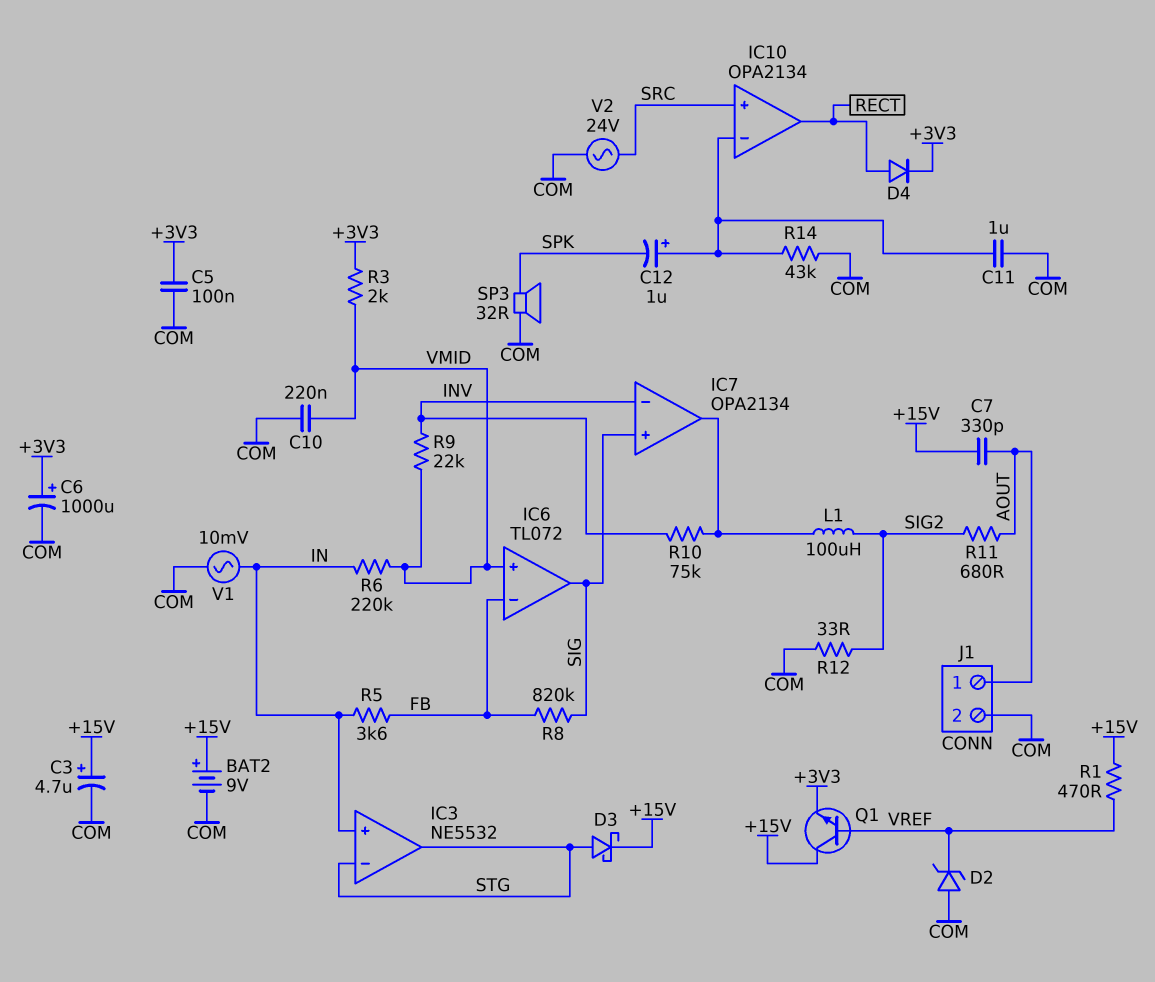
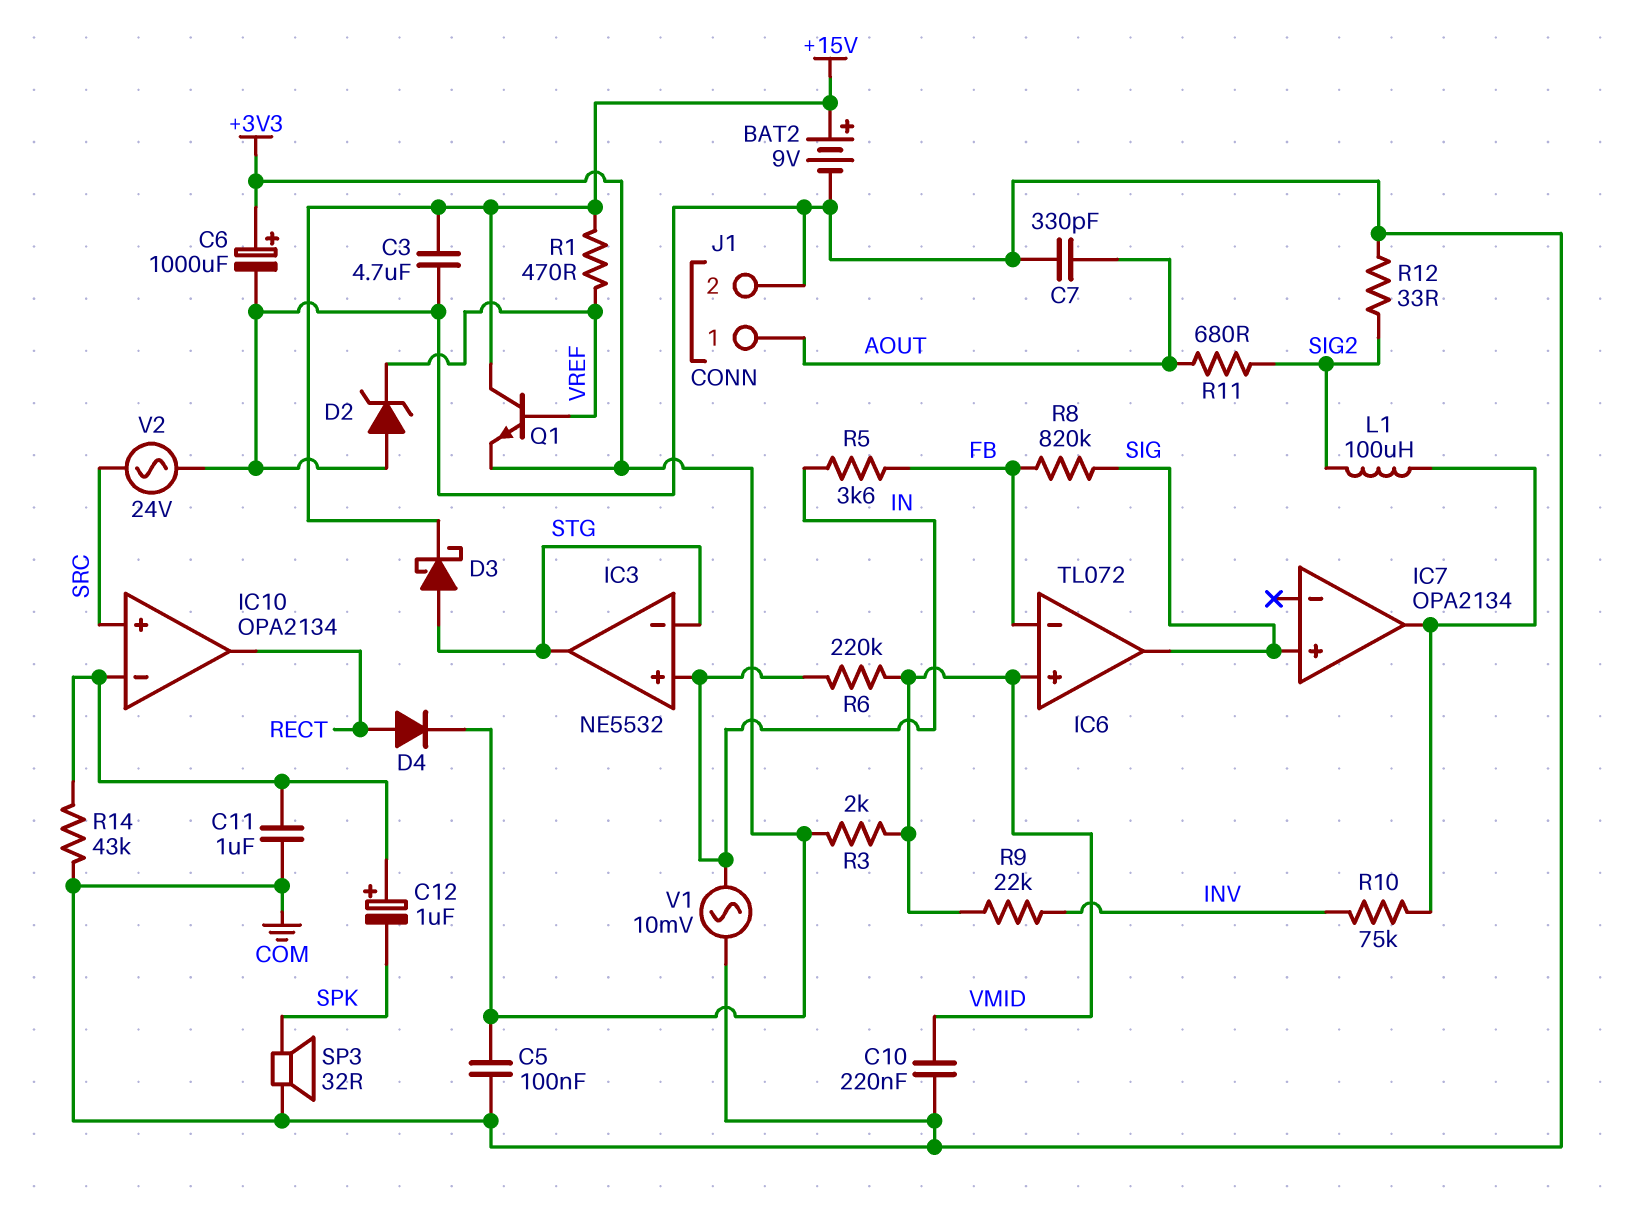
C3: 4.7uF (plus +15V, minus COM) -> 4.7uF (+15V, COM)
C7: 330pF (+15V, AOUT) -> 330pF (AOUT, COM)
IC7 pin in-: INV -> none

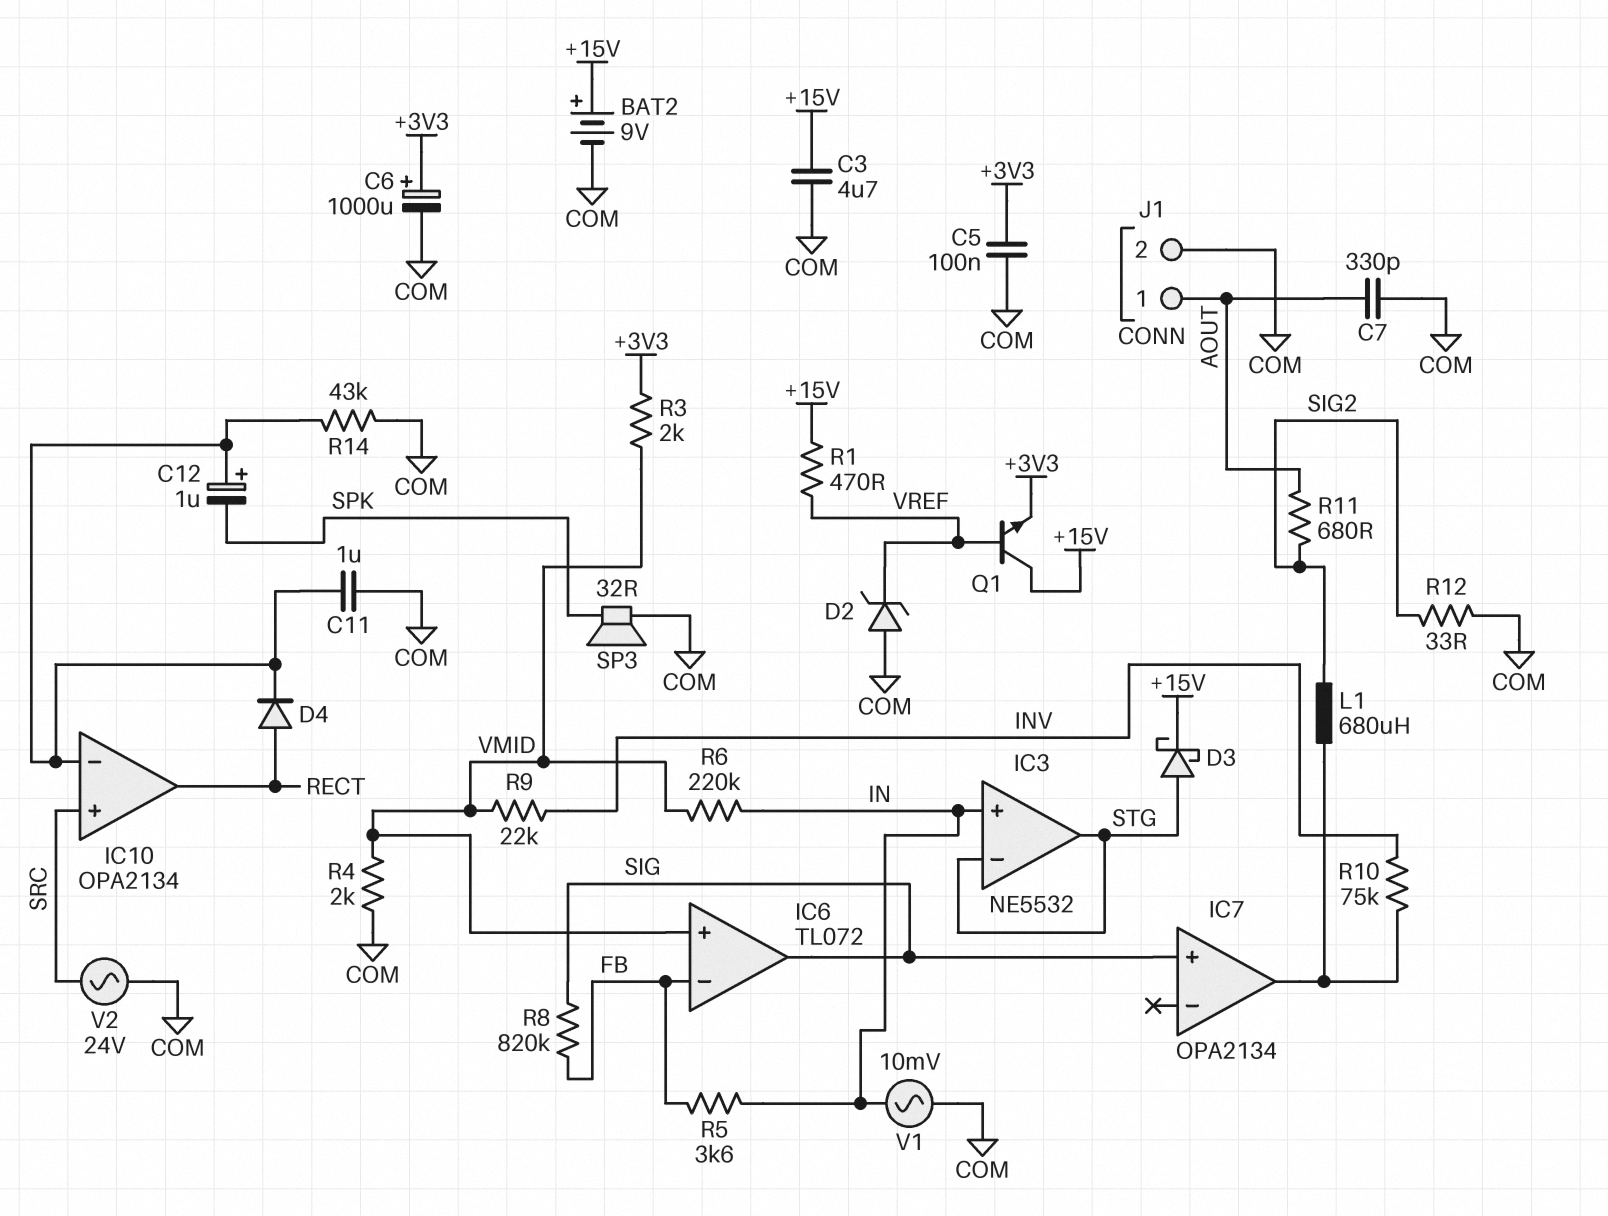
C10: 220nF (COM, VMID) -> none
D4: diode (A RECT, K +3V3) -> diode (A RECT, K IC10/in-)
L1: 100uH (IC7/out, SIG2) -> 680uH (IC7/out, SIG2)
R4: none -> 2k (COM, VMID)

